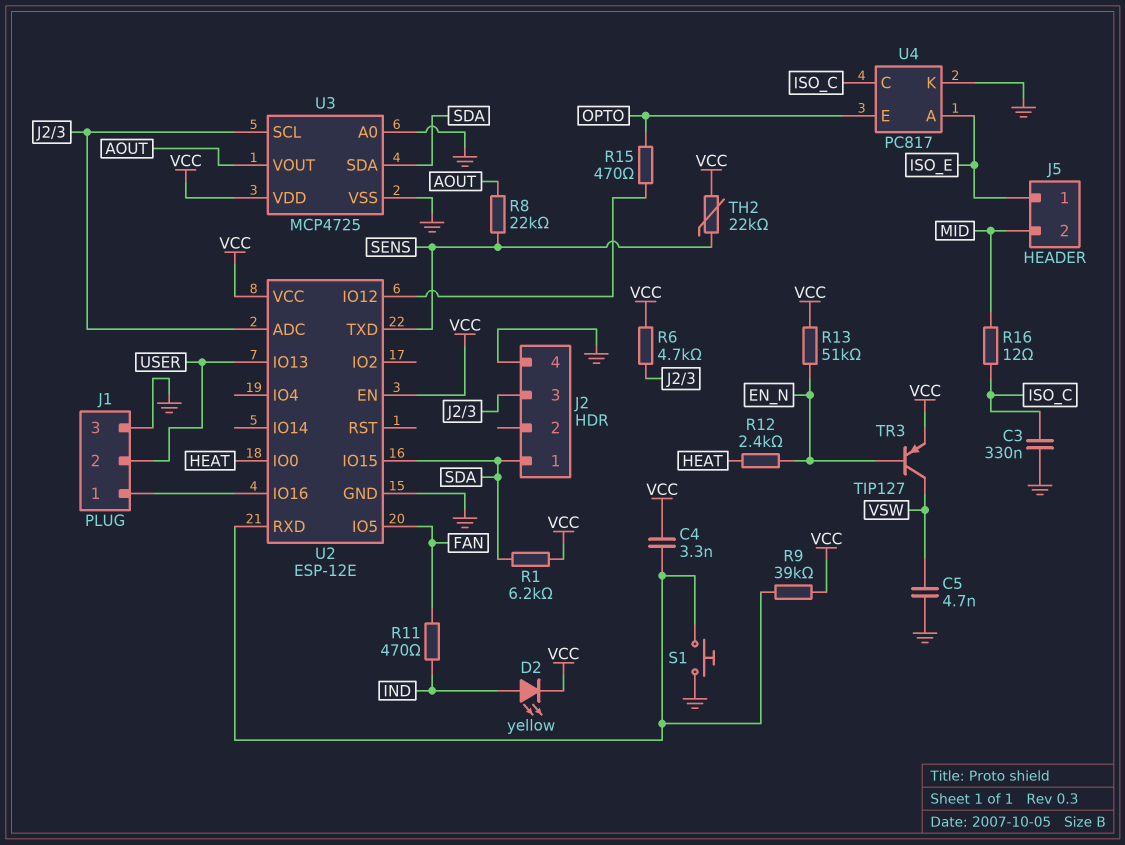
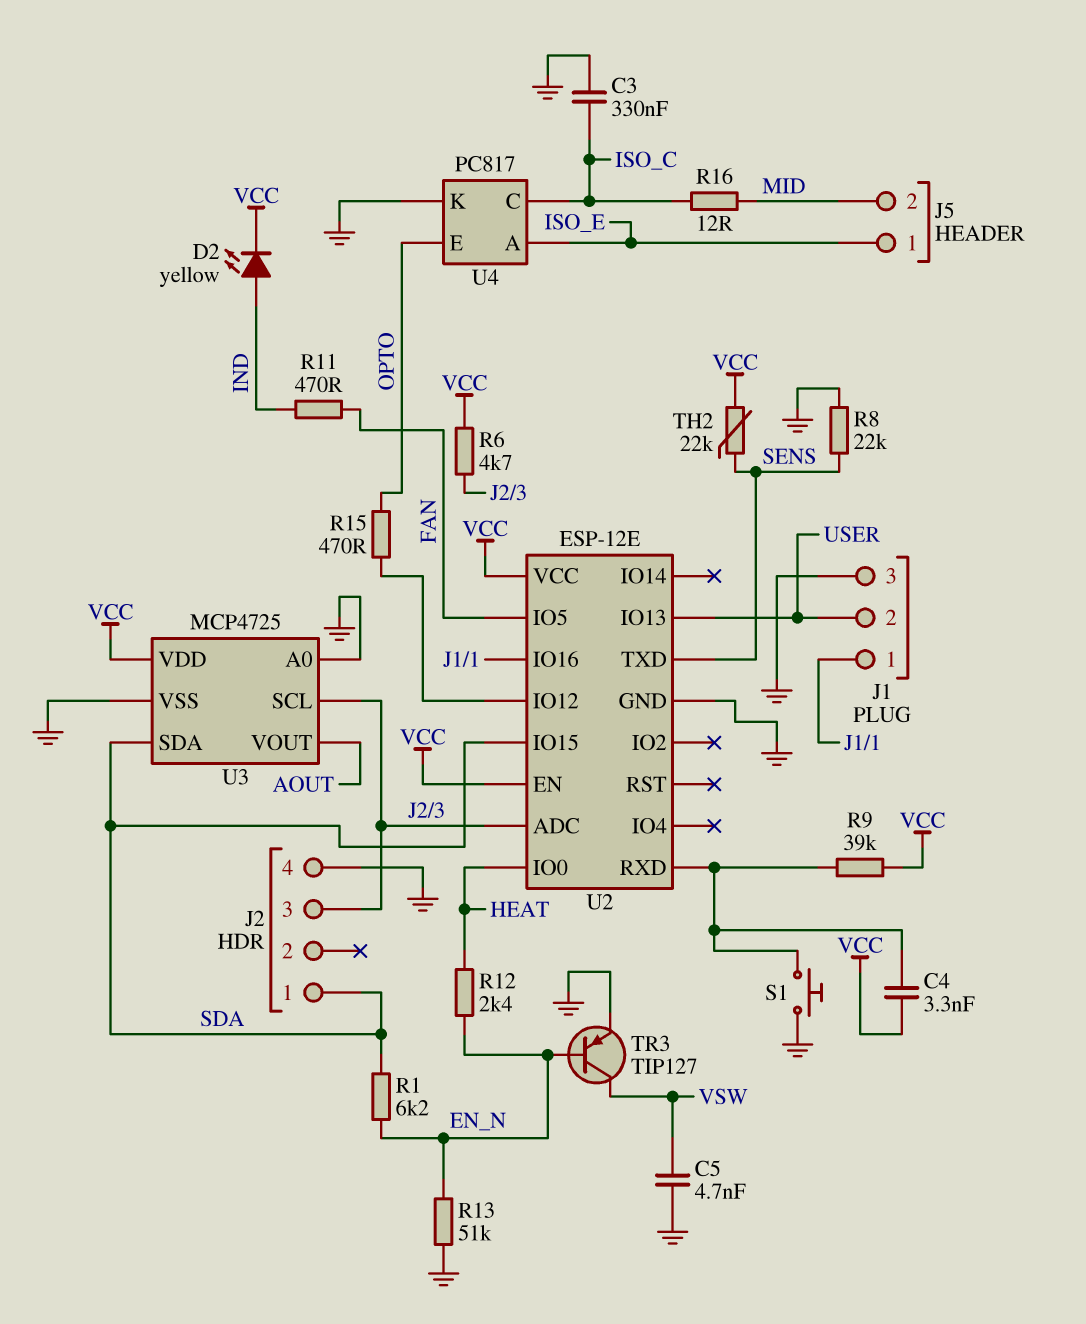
R1: 6.2k (SDA, VCC) -> 6.2k (EN_N, SDA)
R8: 22k (AOUT, SENS) -> 22k (GND, SENS)
R13: 51k (EN_N, VCC) -> 51k (EN_N, GND)
TR3: PNP TIP127 (B EN_N, C VSW, E VCC) -> PNP TIP127 (B EN_N, C VSW, E GND)

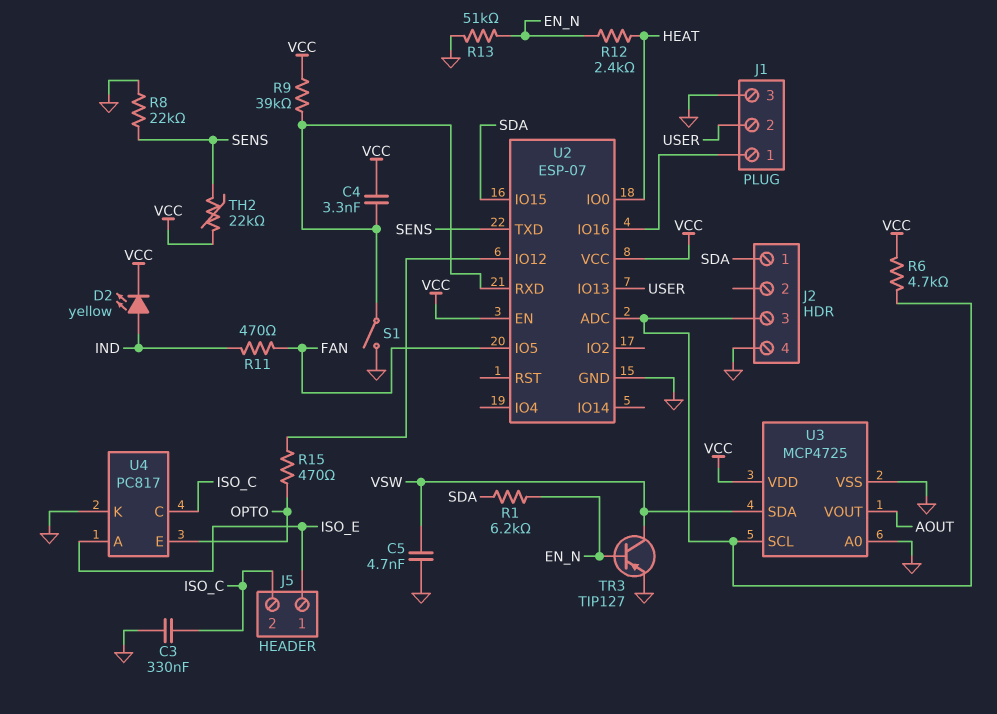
J5 pin 2: MID -> ISO_C
R16: 12 (ISO_C, MID) -> none
S1: button (GND, U2/RXD) -> switch (GND, U2/RXD)
U2: ESP-12E -> ESP-07
U3 pin SDA: SDA -> VSW

